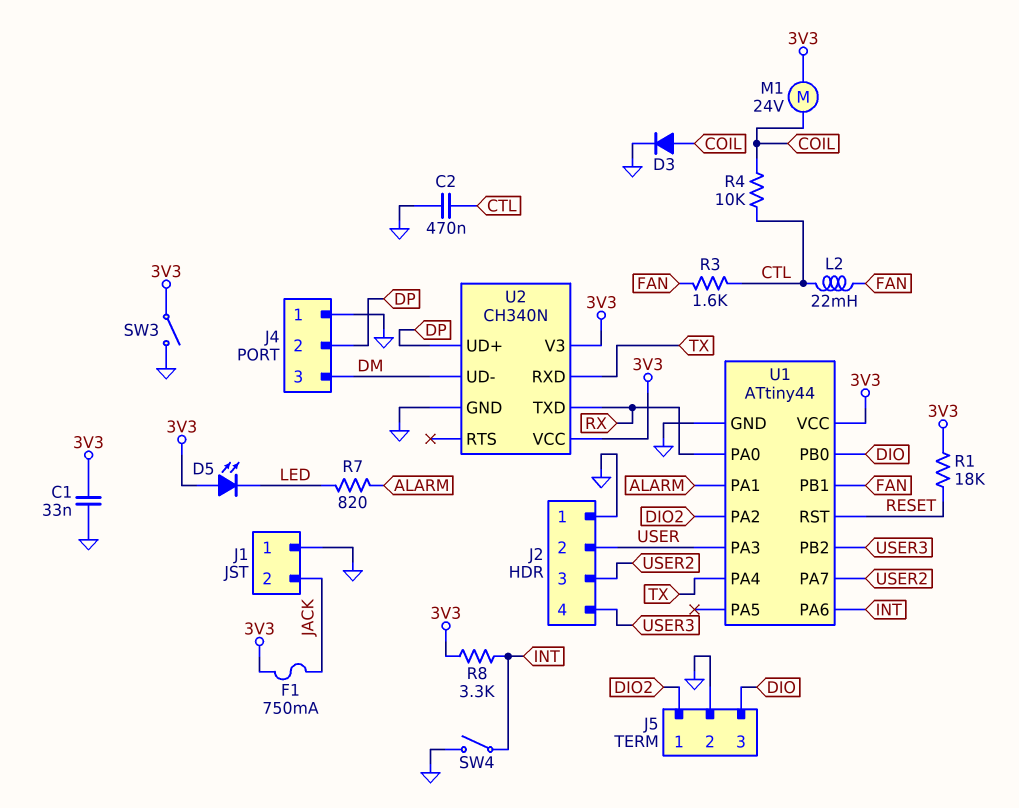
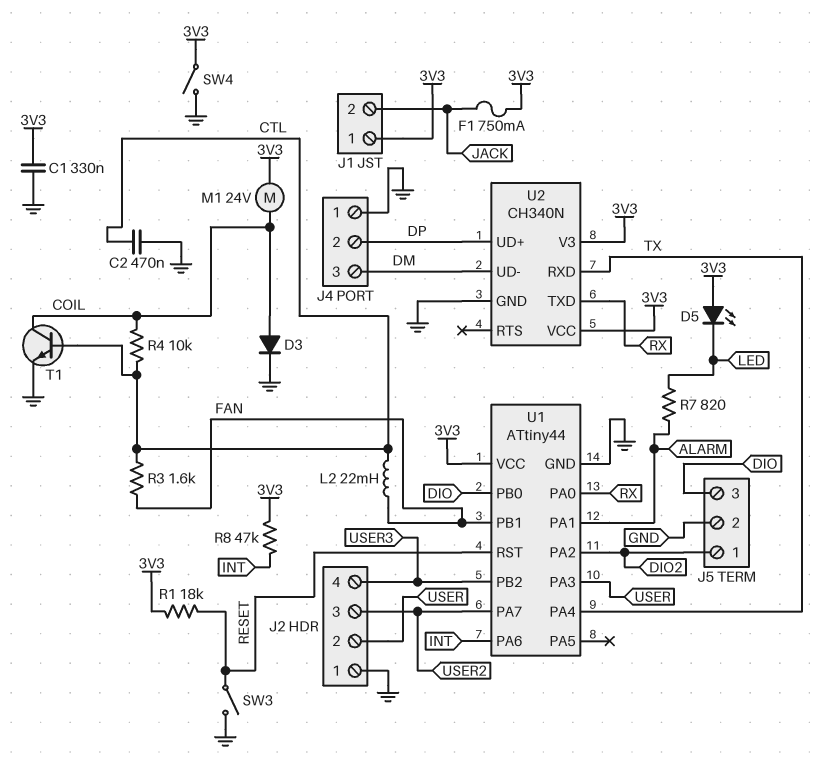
C1: 33nF (3V3, GND) -> 330nF (3V3, GND)
J1 pin 1: GND -> 3V3
R8: 3.3k (3V3, INT) -> 47k (3V3, INT)
SW3: switch (3V3, GND) -> switch (GND, RESET)
SW4: switch (GND, INT) -> switch (3V3, GND)
T1: none -> NPN (B CTL, C COIL, E GND)

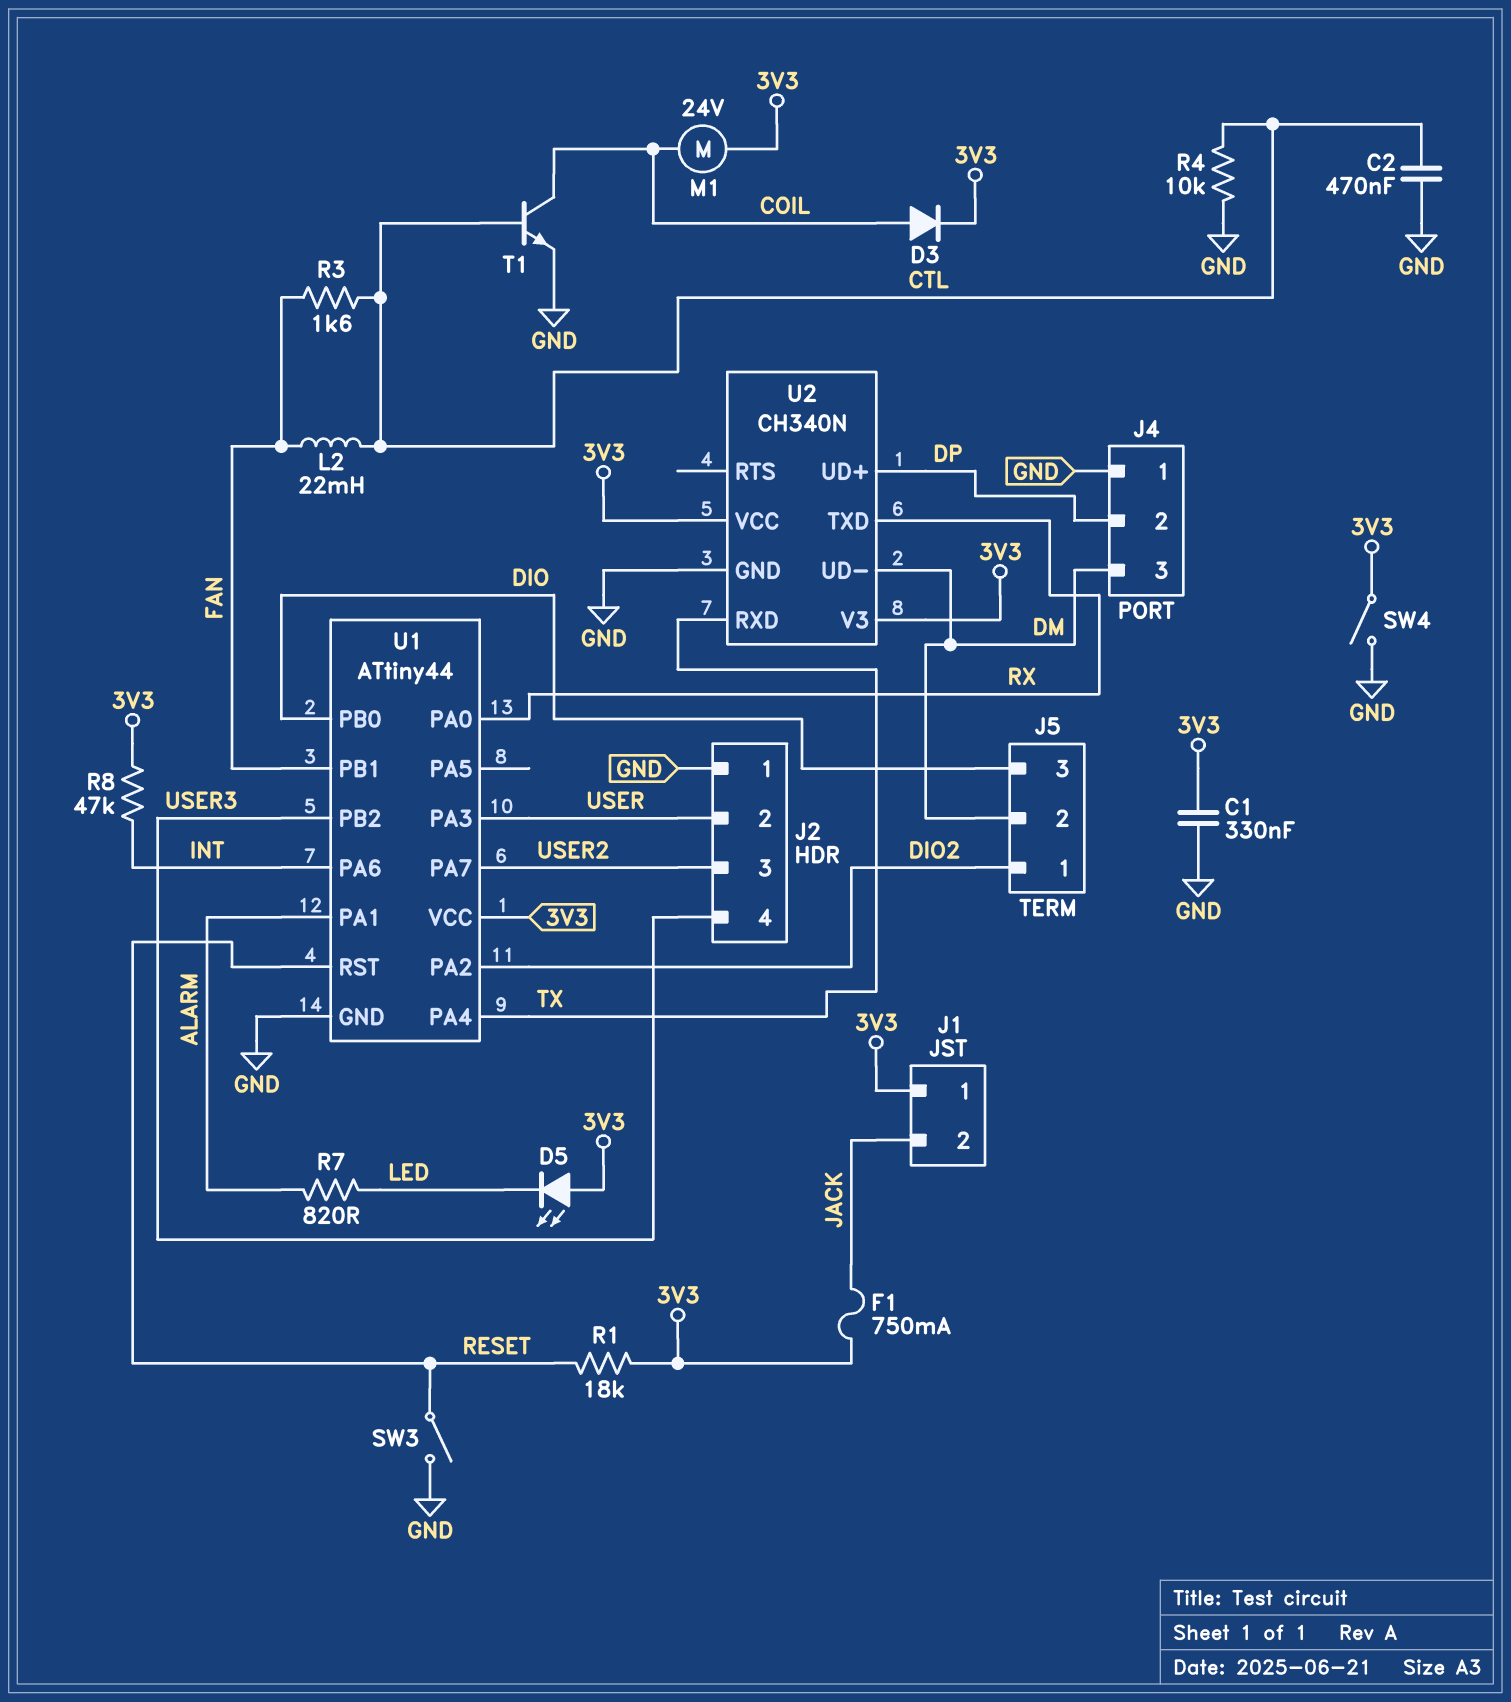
D3: diode (A COIL, K GND) -> diode (A COIL, K 3V3)
J5 pin 2: GND -> DM
R4: 10k (COIL, CTL) -> 10k (CTL, GND)

